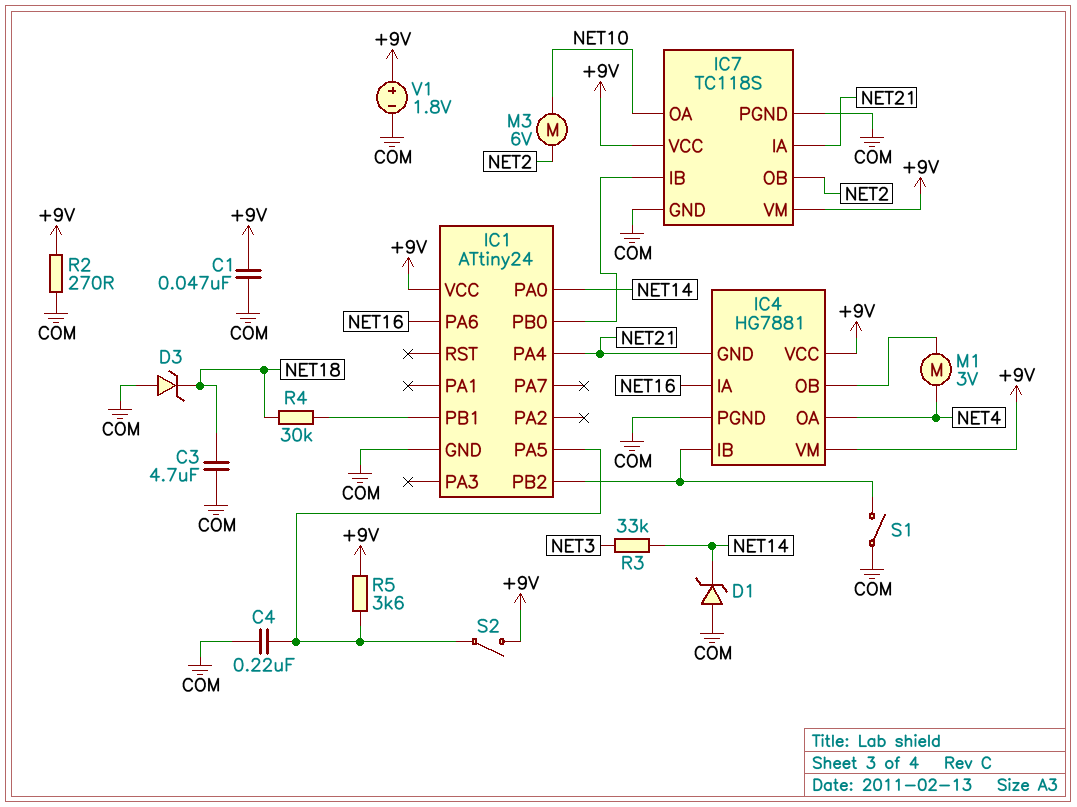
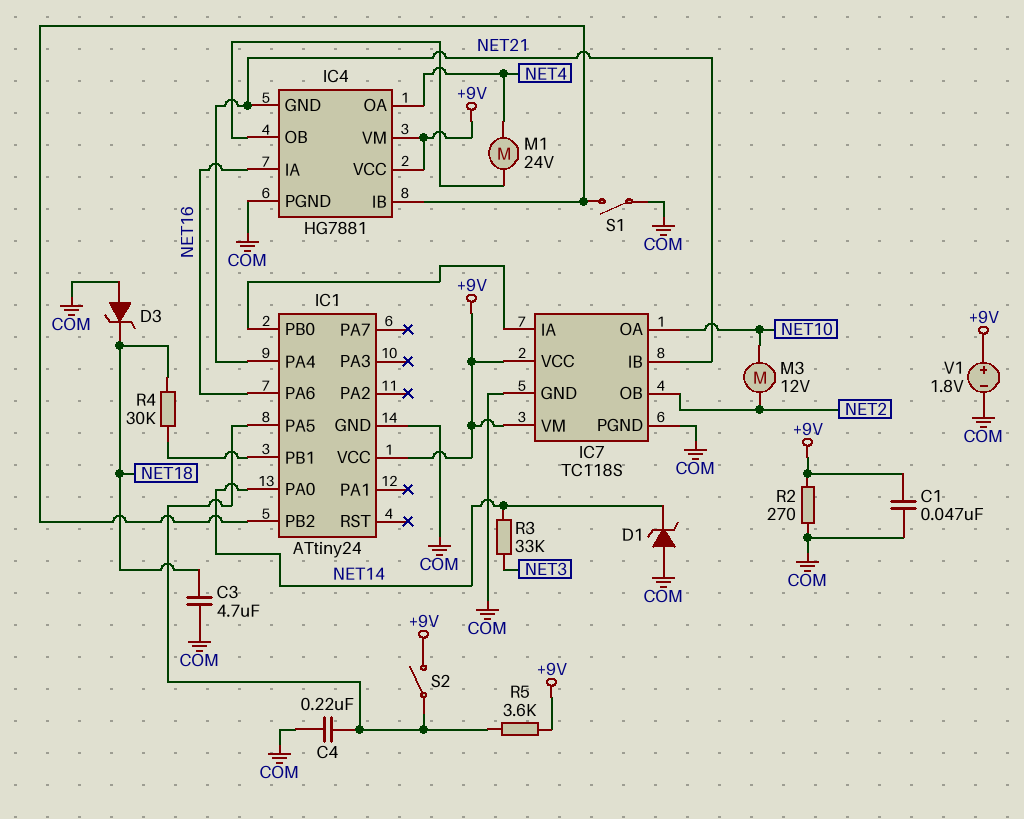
IC7 pin IA: NET21 -> IC1/PB0
IC7 pin IB: IC1/PB0 -> NET21
M1: motor 3V (IC4/OB, NET4) -> motor 24V (IC4/OB, NET4)
M3: motor 6V (NET2, NET10) -> motor 12V (NET2, NET10)

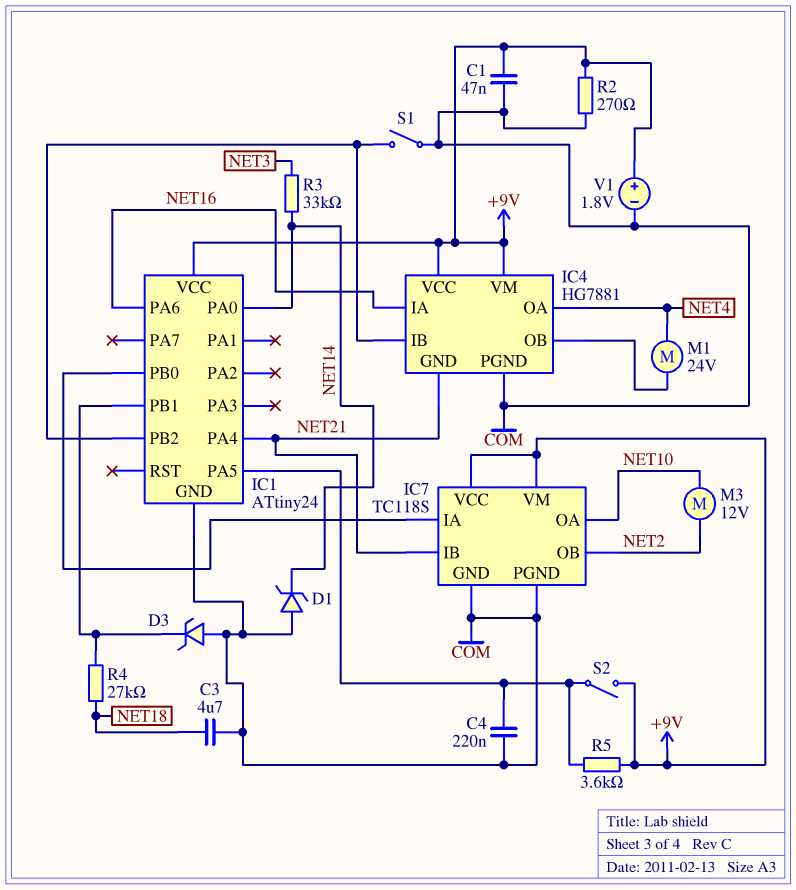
D3: zener (A COM, K NET18) -> zener (A COM, K IC1/PB1)
R4: 30k (IC1/PB1, NET18) -> 27k (IC1/PB1, NET18)

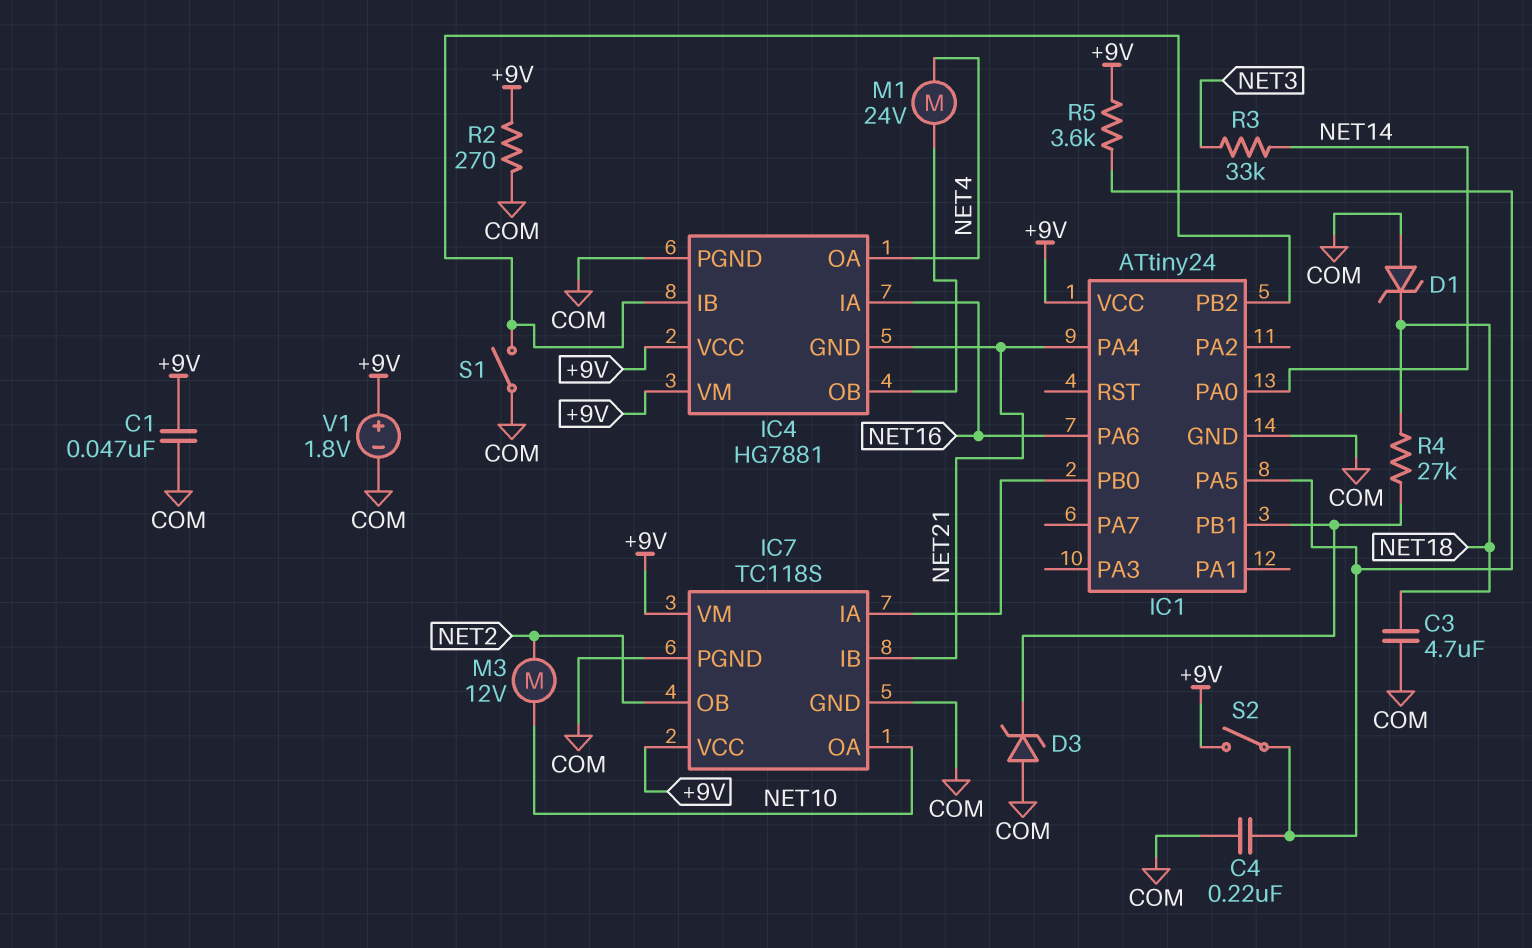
D1: zener (A COM, K NET14) -> zener (A COM, K NET18)

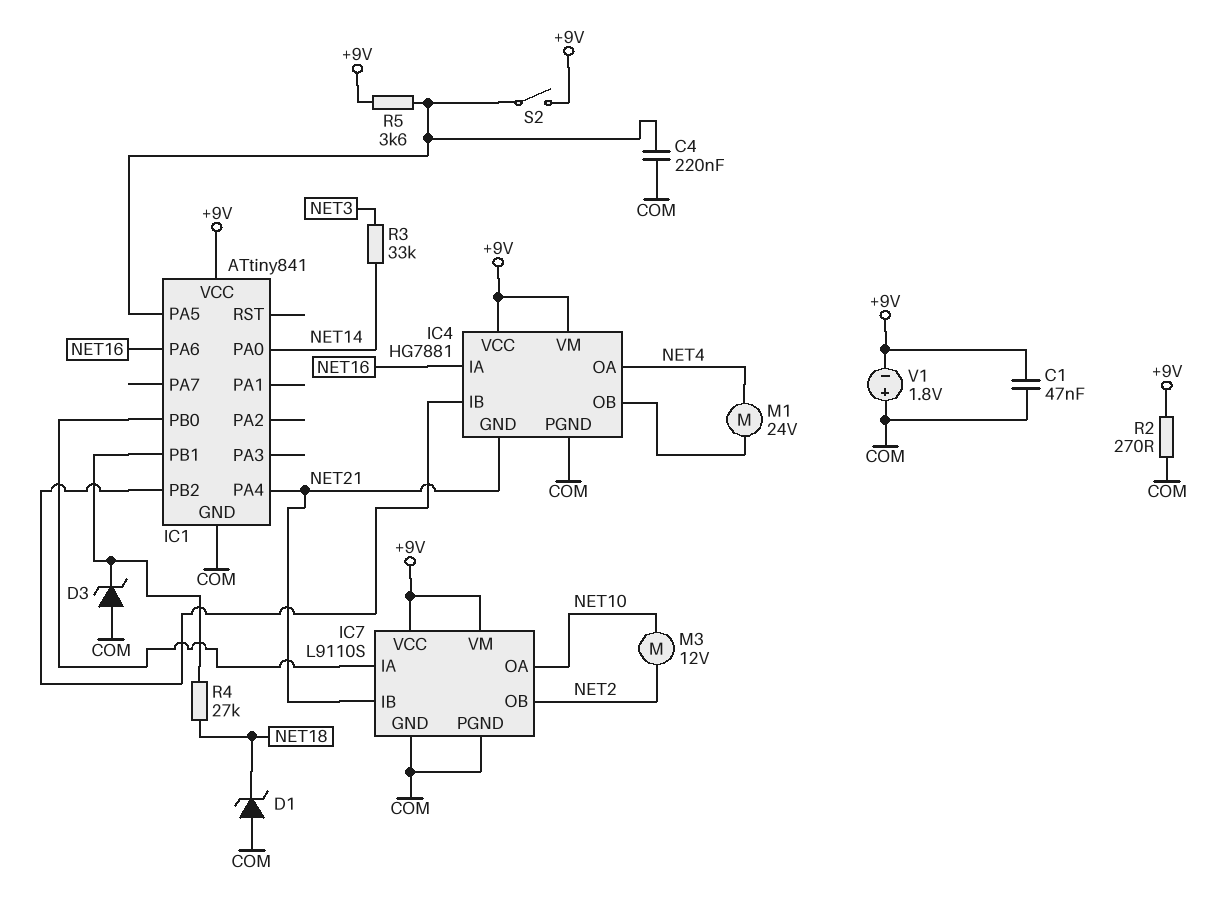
C3: 4.7uF (COM, NET18) -> none
IC1: ATtiny24 -> ATtiny841
IC7: TC118S -> L9110S
S1: switch (COM, IC1/PB2) -> none
V1: 1.8V (plus +9V, minus COM) -> 1.8V (plus COM, minus +9V)

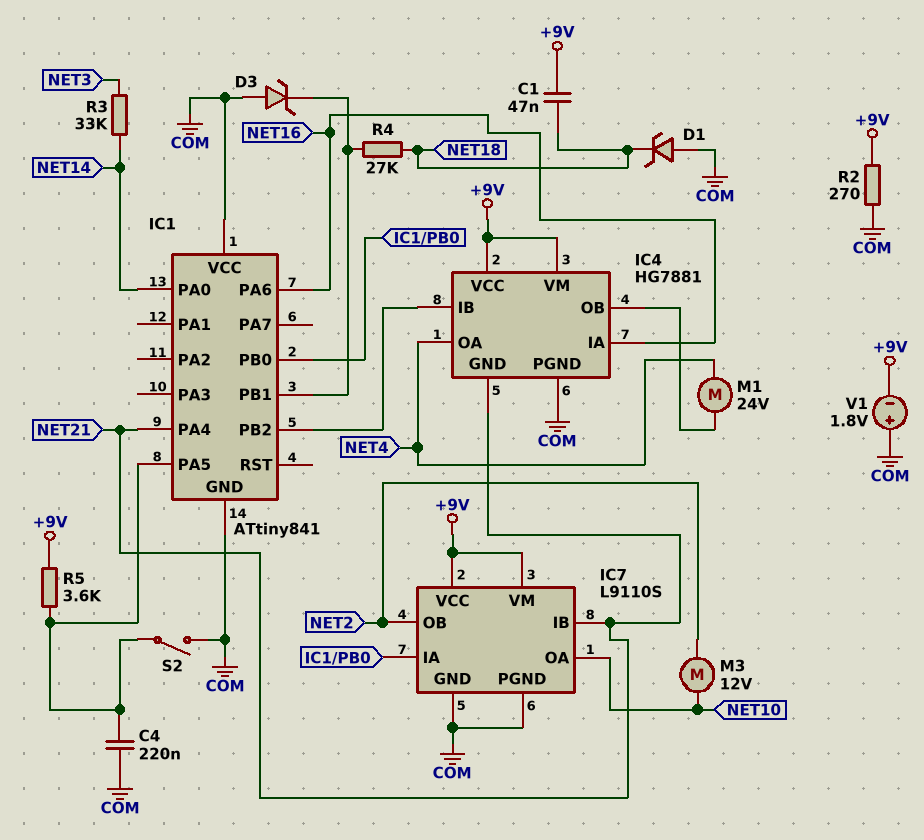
C1: 47nF (+9V, COM) -> 47nF (+9V, NET18)
IC1 pin VCC: +9V -> COM
S2: switch (+9V, IC1/PA5) -> switch (COM, IC1/PA5)

